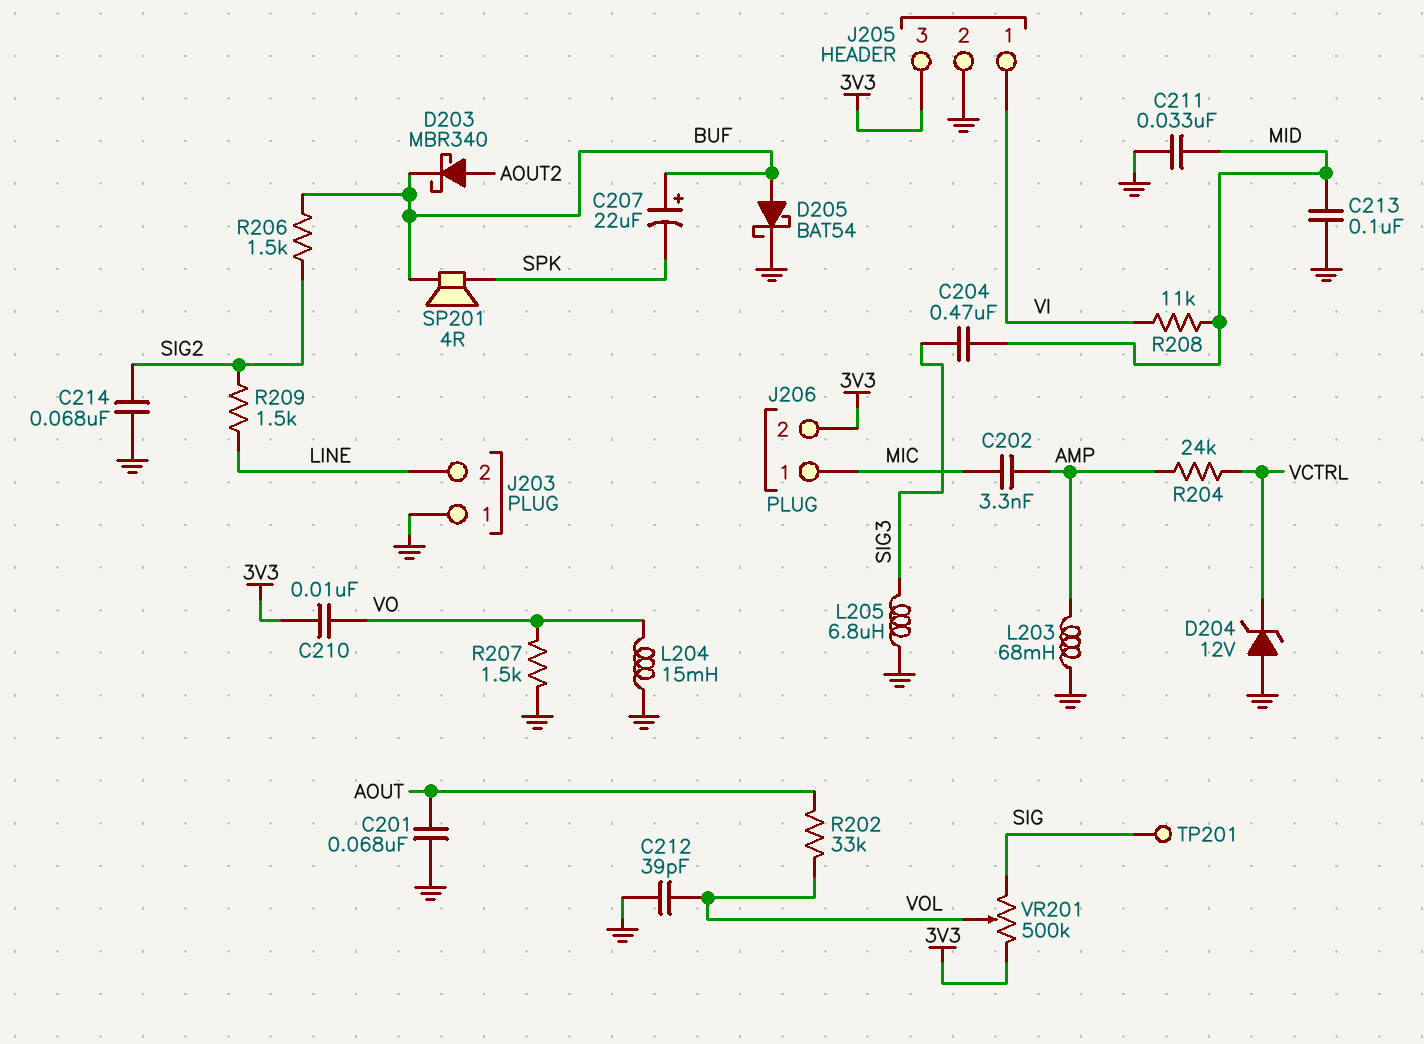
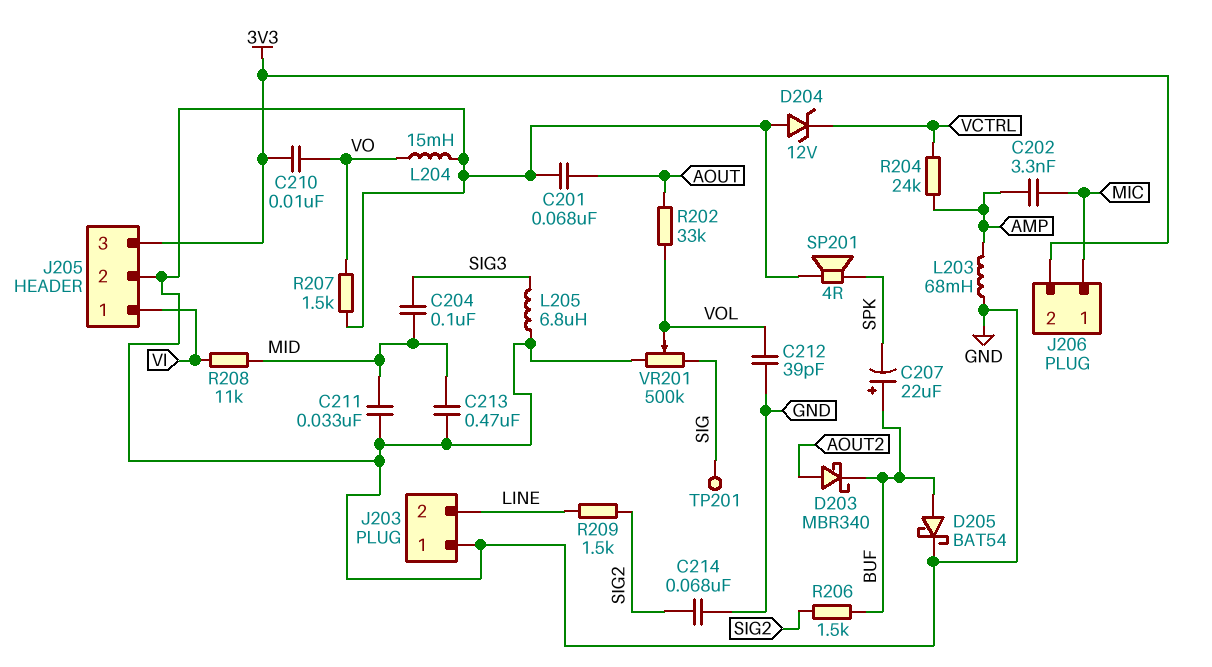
C204: 470nF (MID, SIG3) -> 100nF (MID, SIG3)
C213: 100nF (GND, MID) -> 470nF (GND, MID)
SP201: speaker 4R (BUF, SPK) -> speaker 4R (GND, SPK)
VR201: 500k (3V3, SIG, wiper VOL) -> 500k (GND, SIG, wiper VOL)

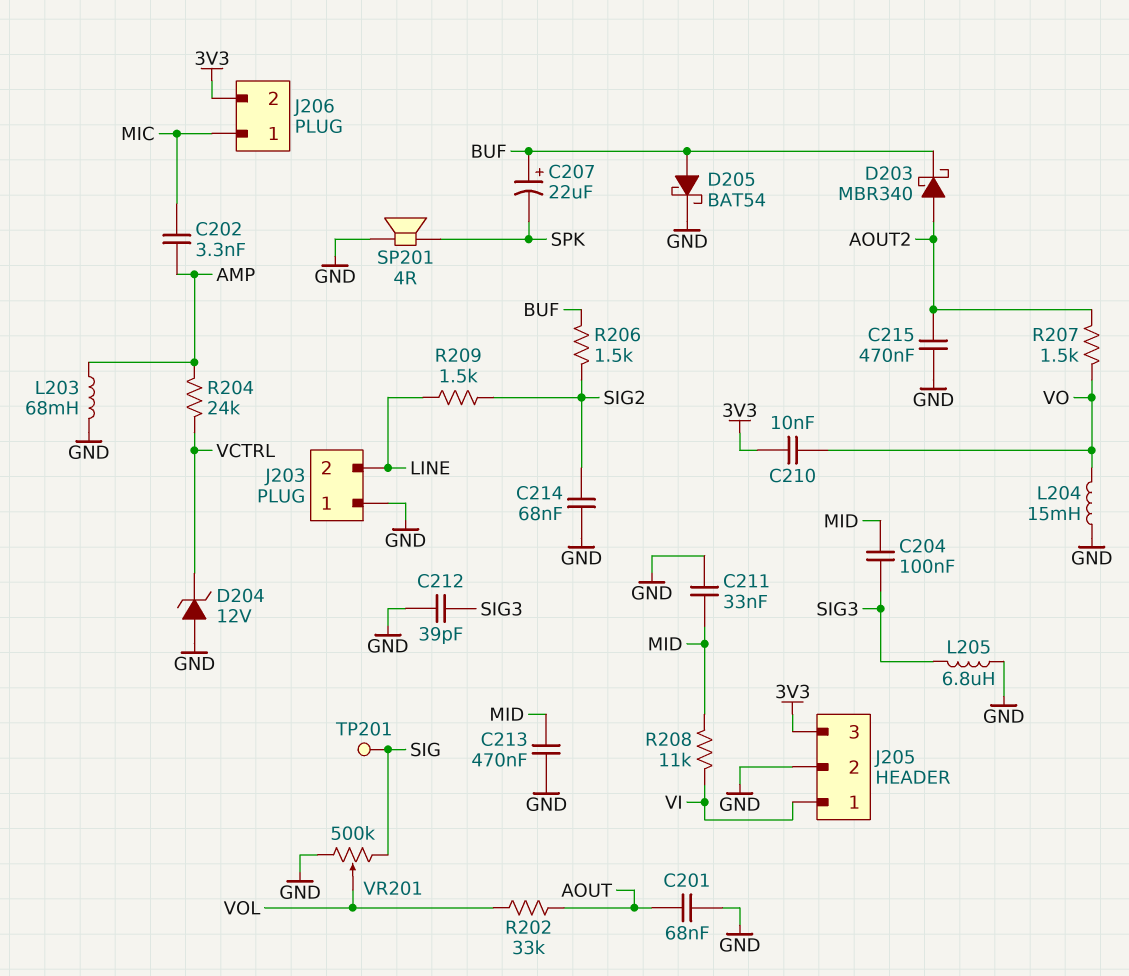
C212: 39pF (GND, VOL) -> 39pF (GND, SIG3)
C215: none -> 470nF (AOUT2, GND)
R207: 1.5k (GND, VO) -> 1.5k (AOUT2, VO)

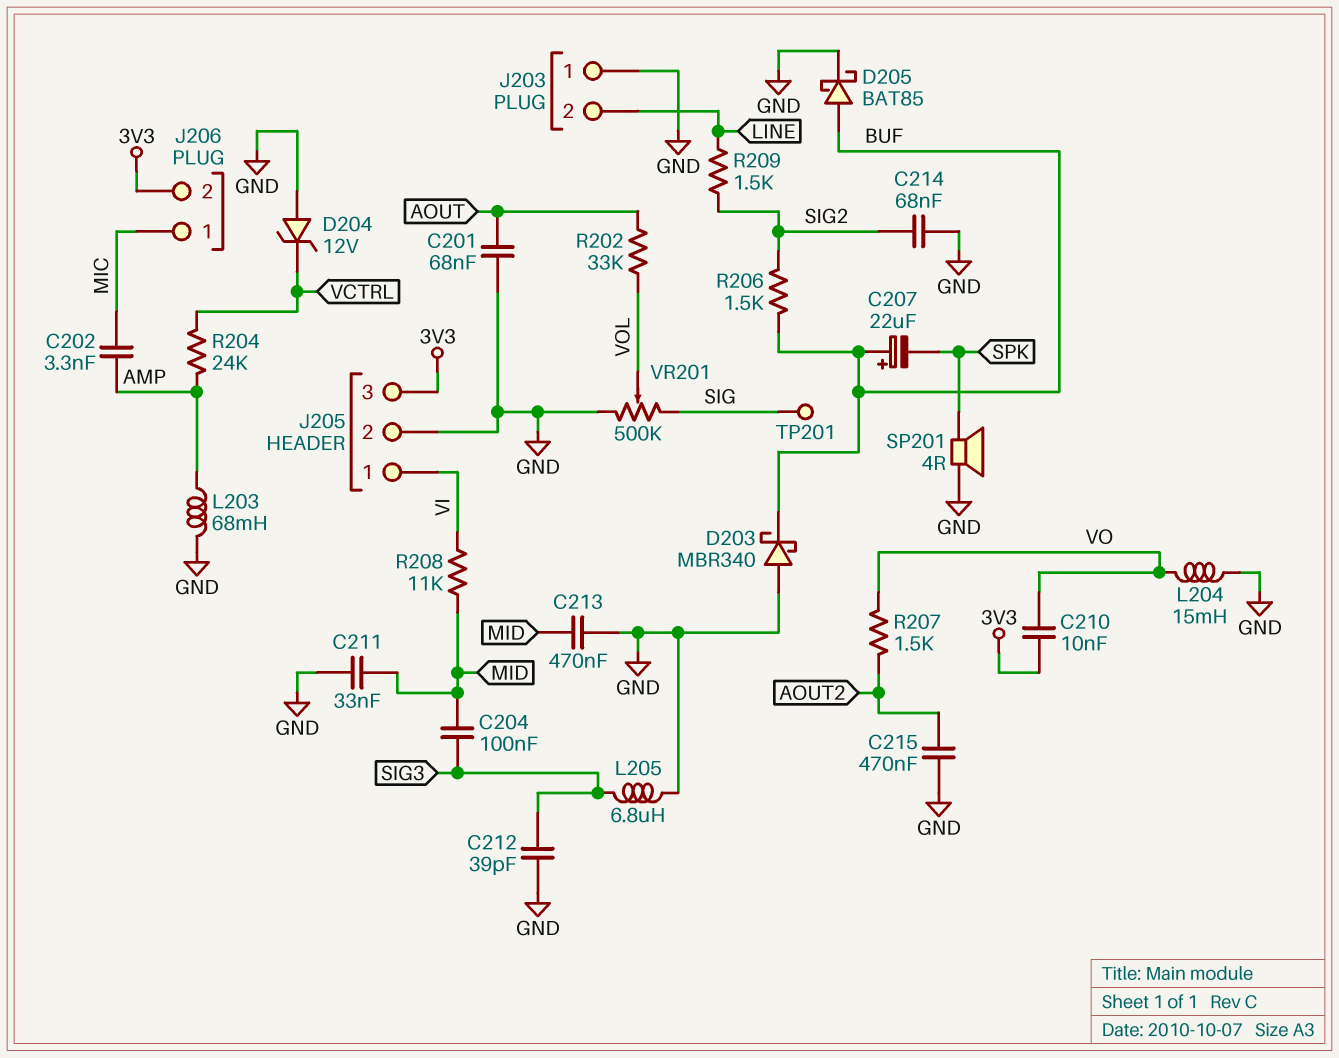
D203: schottky MBR340 (A AOUT2, K BUF) -> schottky MBR340 (A GND, K BUF)
D205: schottky BAT54 (A BUF, K GND) -> schottky BAT85 (A BUF, K GND)

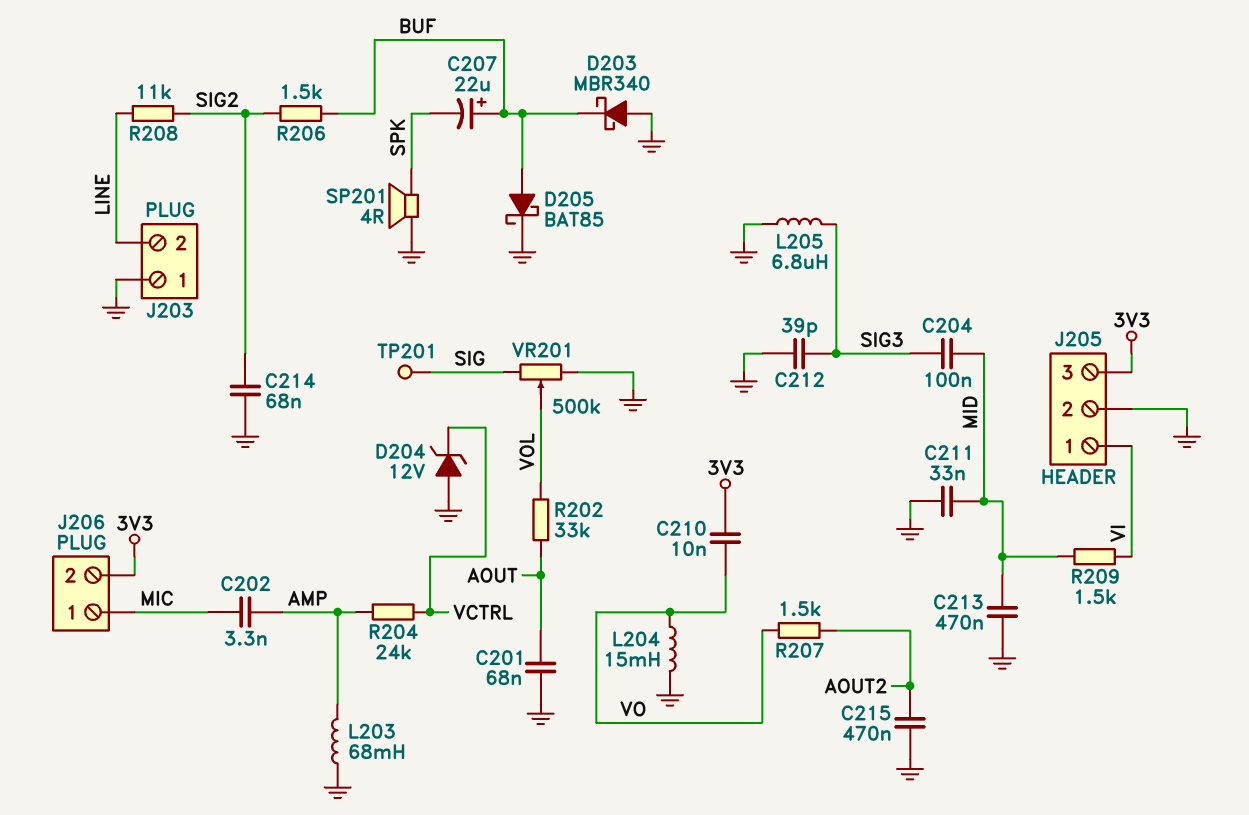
R208: 11k (MID, VI) -> 11k (LINE, SIG2)
R209: 1.5k (LINE, SIG2) -> 1.5k (MID, VI)

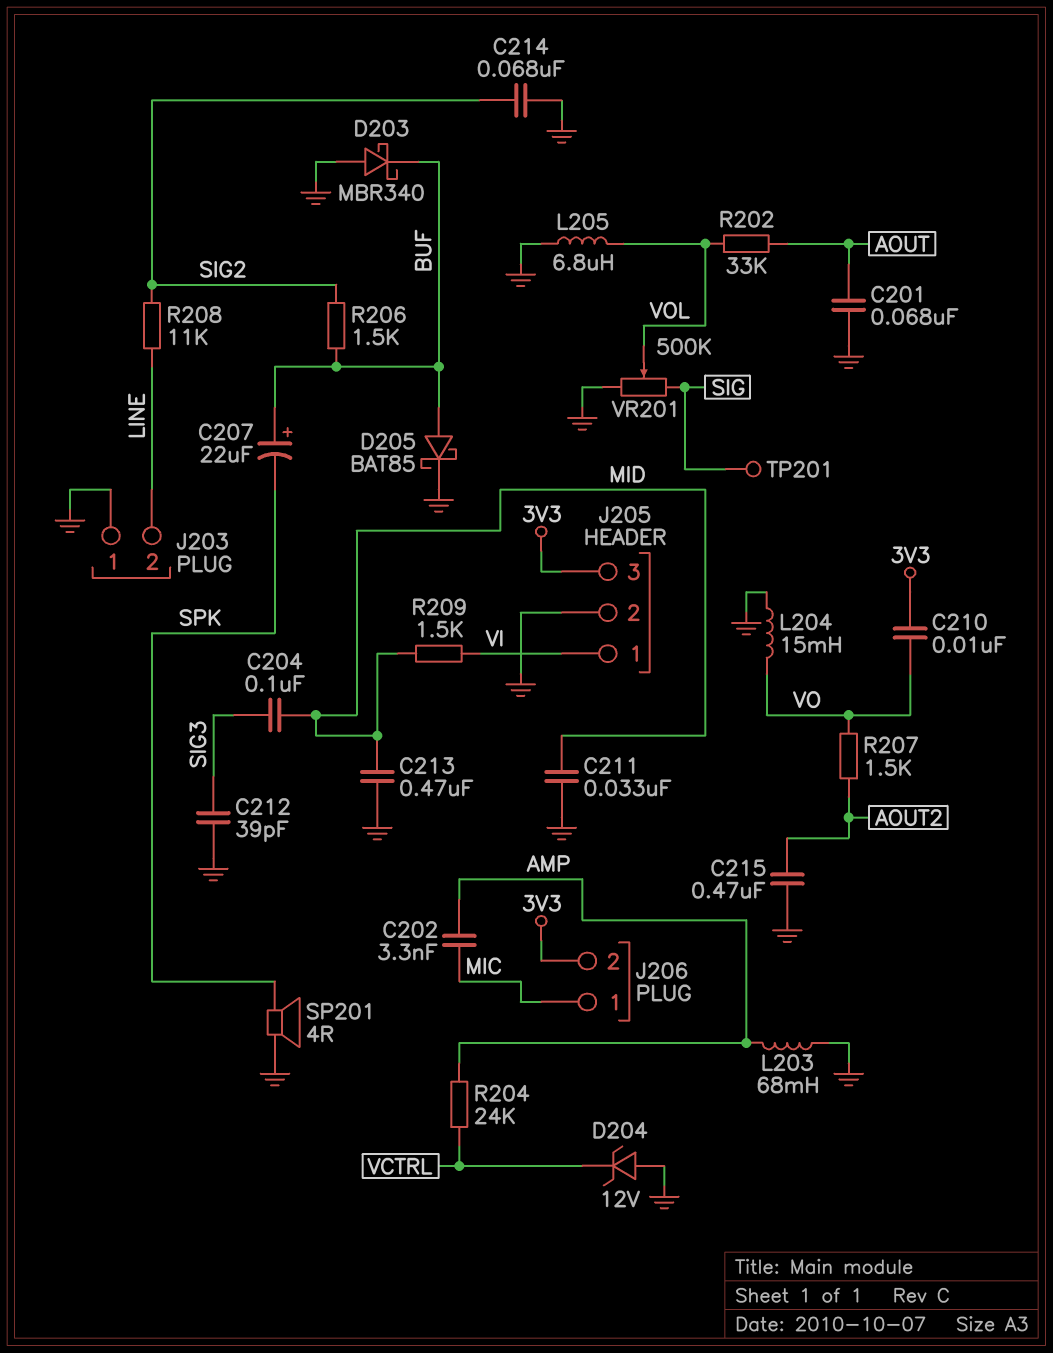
L205: 6.8uH (GND, SIG3) -> 6.8uH (GND, VOL)

